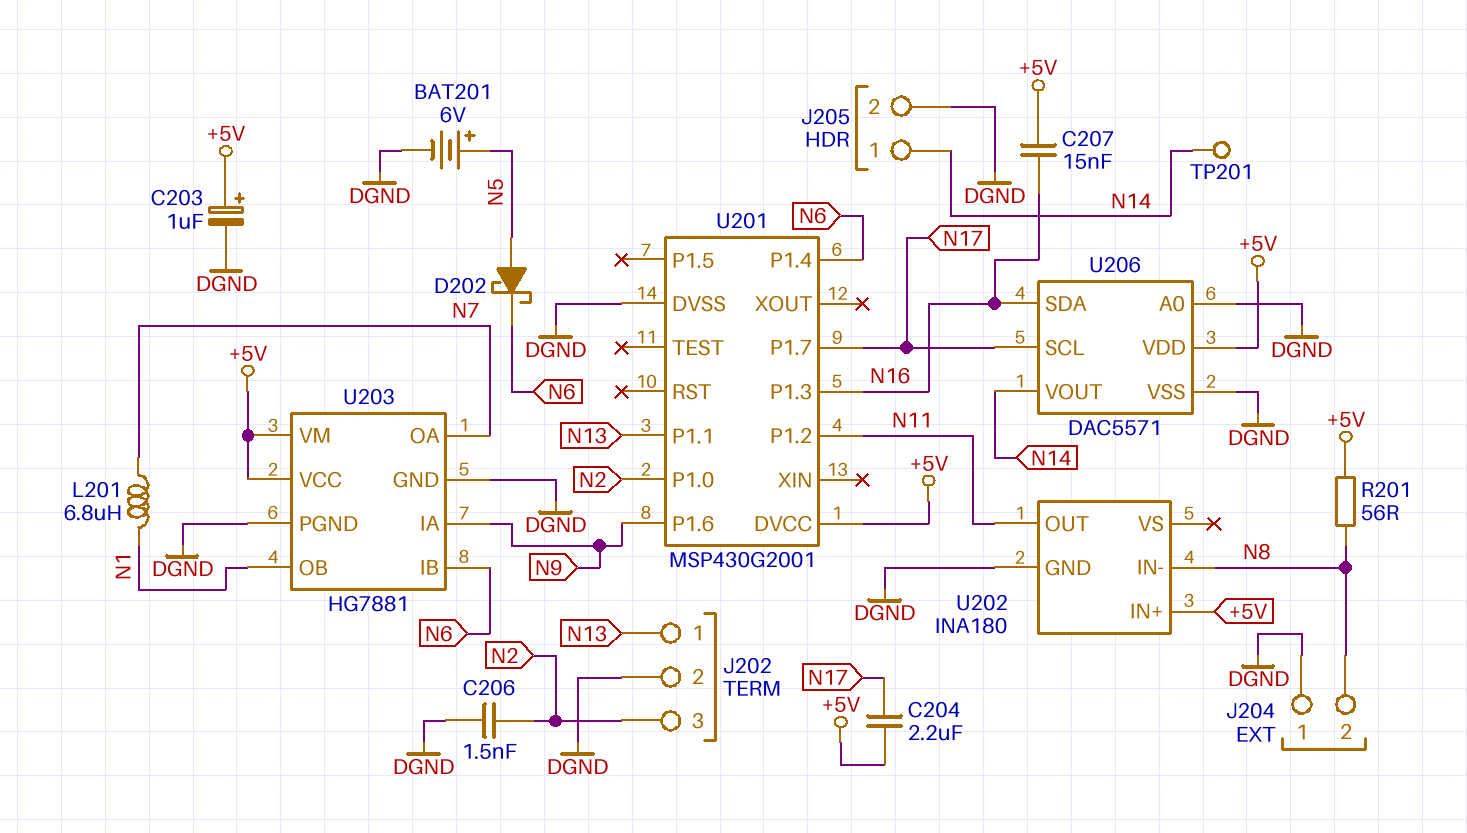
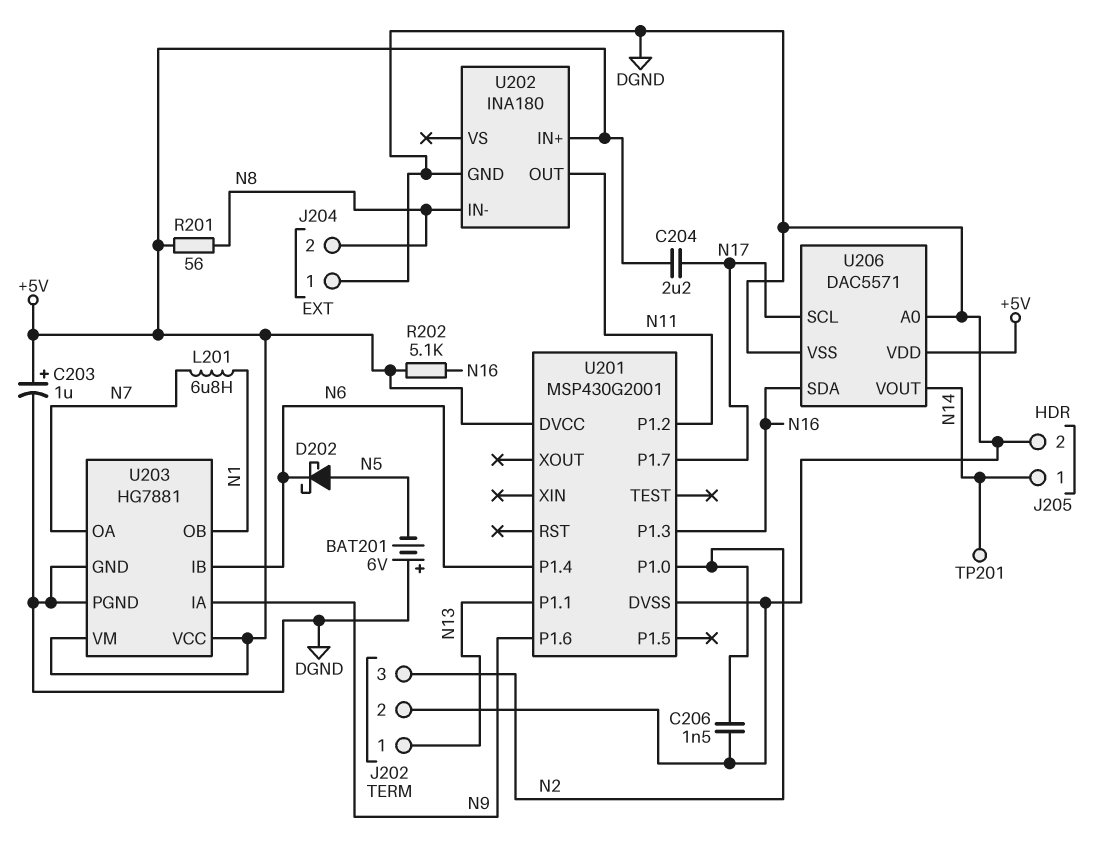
BAT201: 6V (plus N5, minus DGND) -> 6V (plus DGND, minus N5)
C207: 15nF (+5V, N16) -> none
R202: none -> 5.1k (+5V, N16)

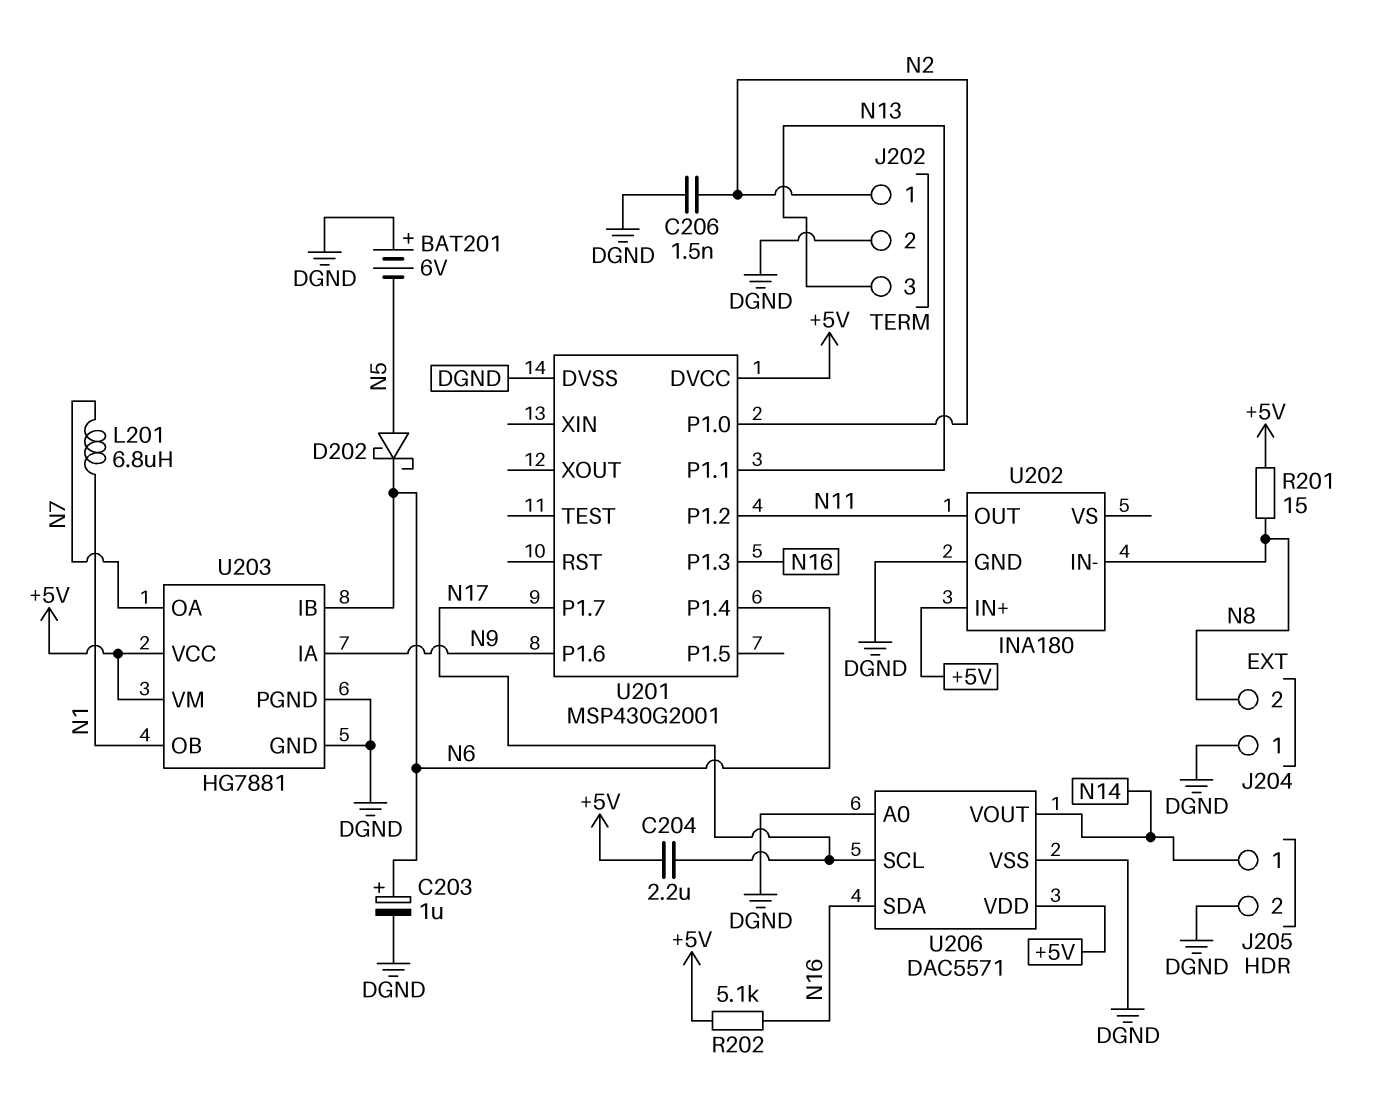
C203: 1uF (plus +5V, minus DGND) -> 1uF (plus N6, minus DGND)
J202 pin 1: N13 -> N2
J202 pin 3: N2 -> N13
R201: 56 (+5V, N8) -> 15 (+5V, N8)
TP201: test point (N14) -> none

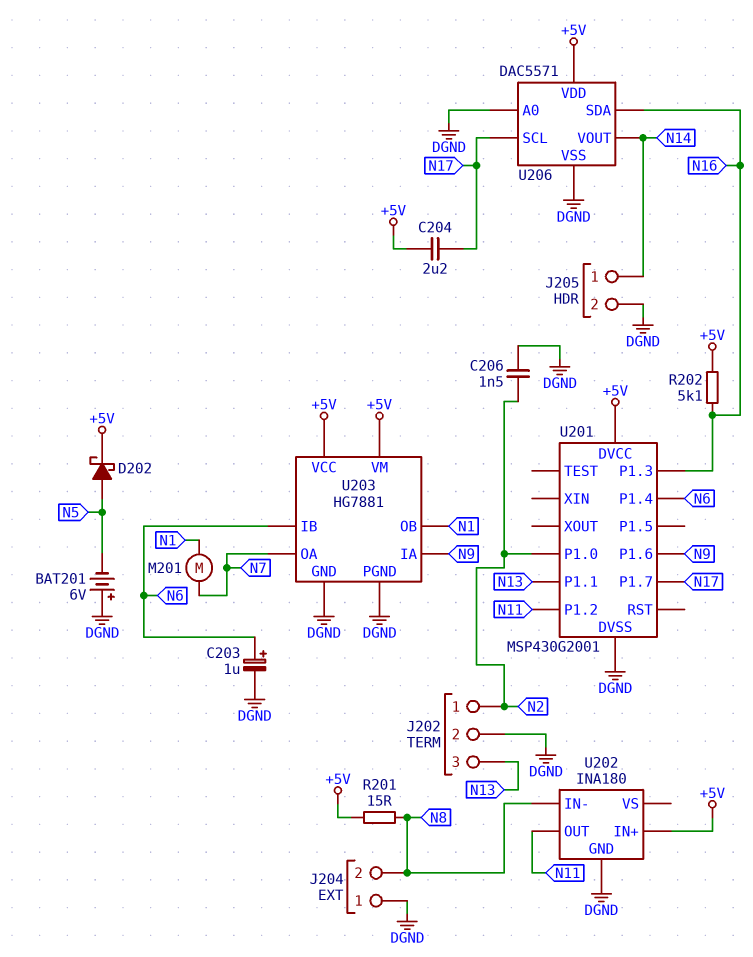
D202: schottky (A N5, K N6) -> schottky (A N5, K +5V)
L201: 6.8uH (N1, N7) -> none
M201: none -> motor (N1, N7)

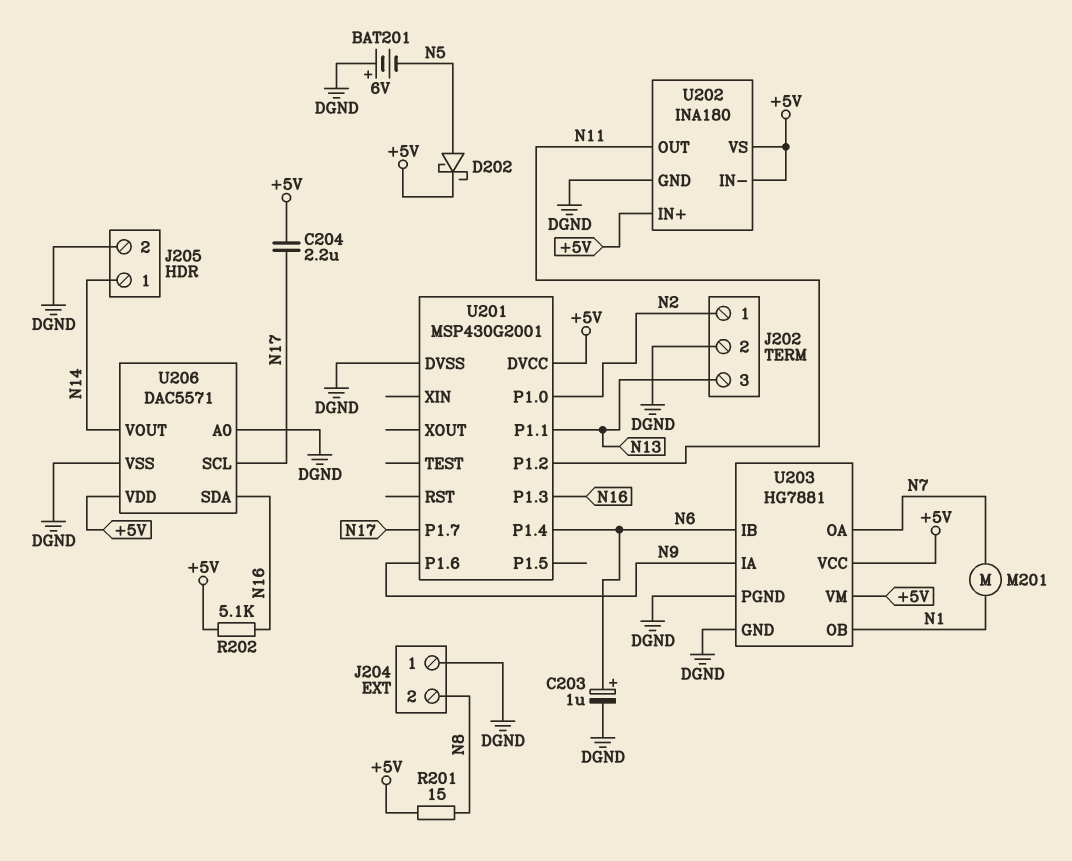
C206: 1.5nF (DGND, N2) -> none
U202 pin IN-: N8 -> +5V
U202 pin VS: none -> +5V

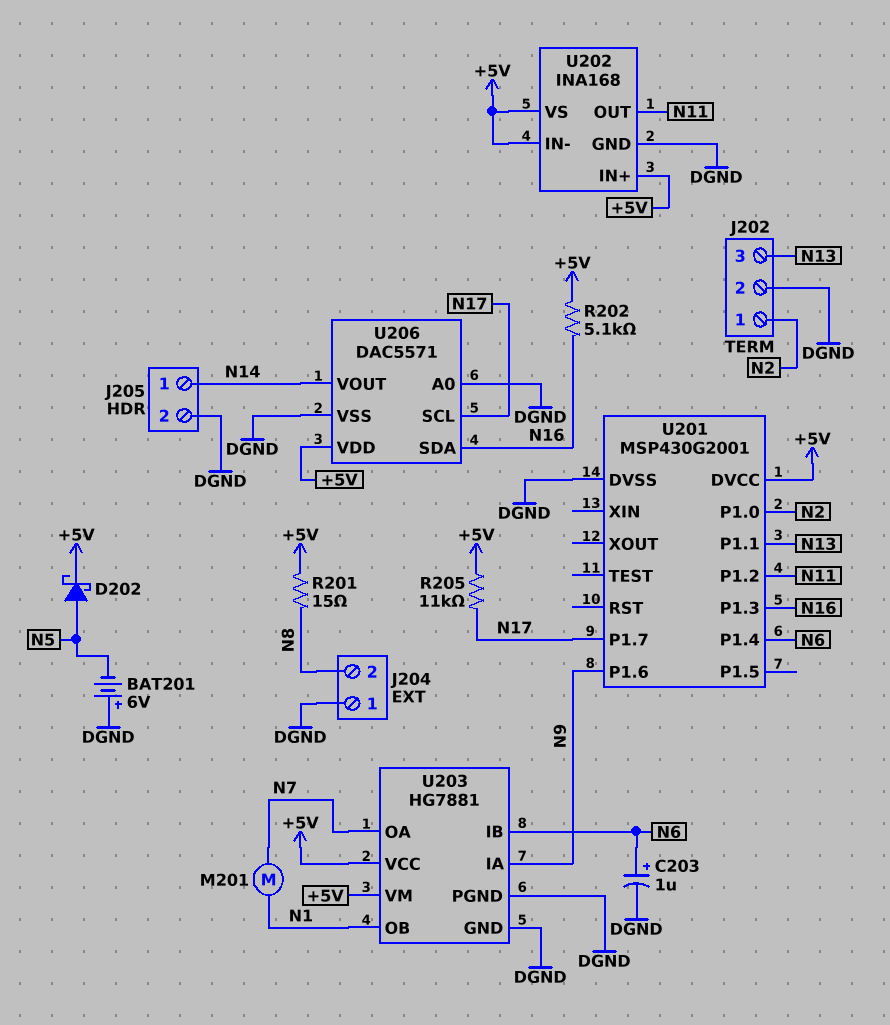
C204: 2.2uF (+5V, N17) -> none
R205: none -> 11k (+5V, N17)
U202: INA180 -> INA168

